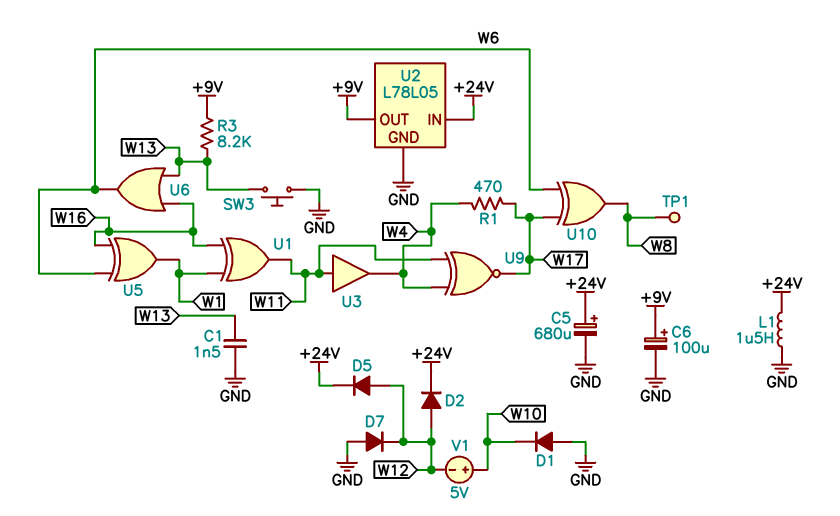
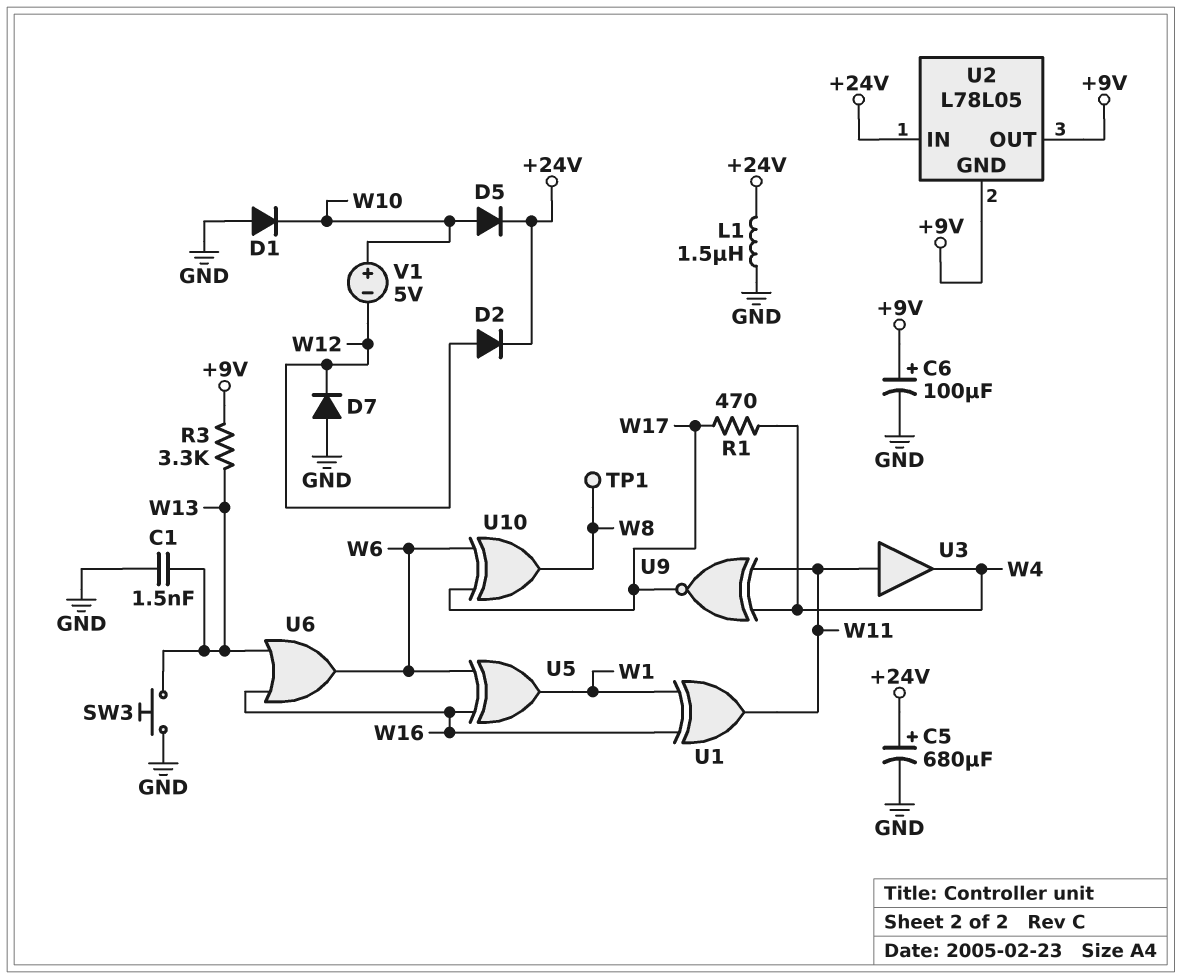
D5: diode (A W12, K +24V) -> diode (A W10, K +24V)
R3: 8.2k (+9V, W13) -> 3.3k (+9V, W13)
U2 pin GND: GND -> +9V

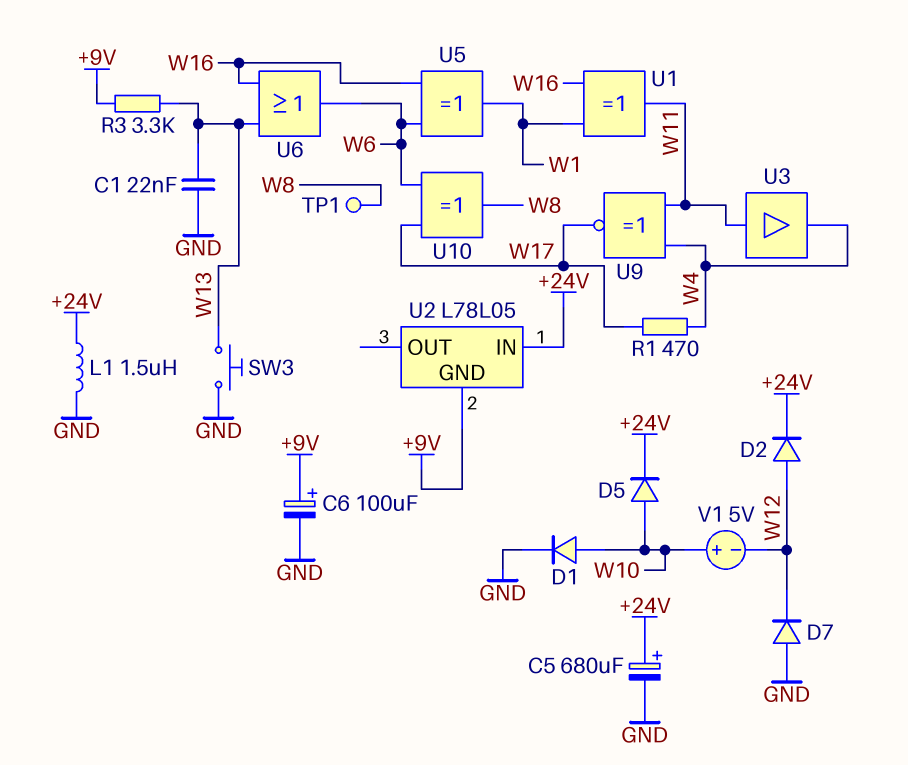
C1: 1.5nF (GND, W13) -> 22nF (GND, W13)
D1: diode (A GND, K W10) -> diode (A W10, K GND)
U2 pin OUT: +9V -> none

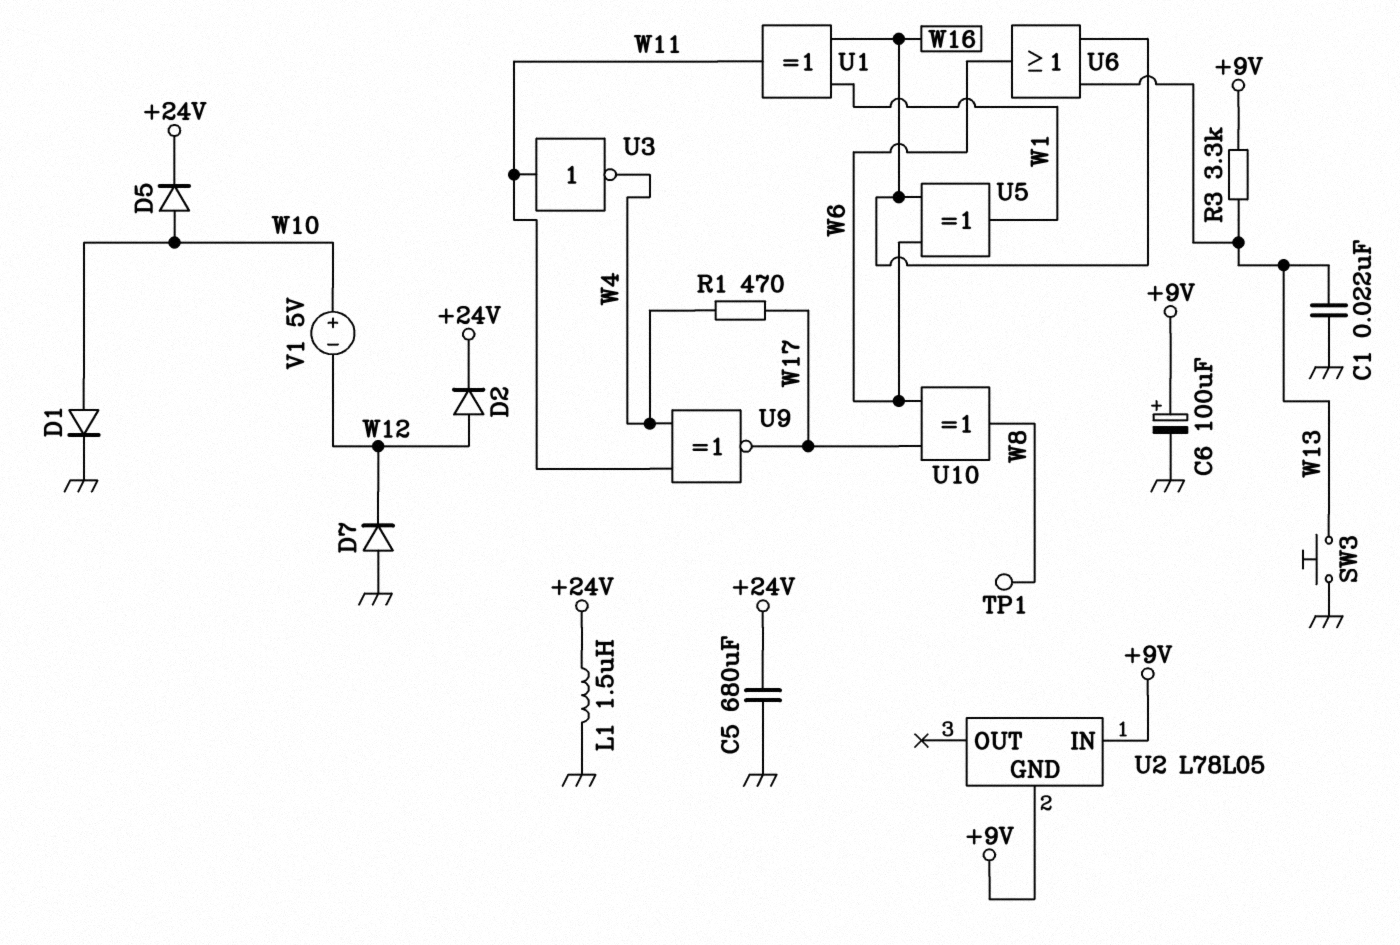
C5: 680uF (plus +24V, minus GND) -> 680uF (+24V, GND)
U2 pin IN: +24V -> +9V
U3: buffer (in W11, out W4) -> NOT (in W11, out W4)

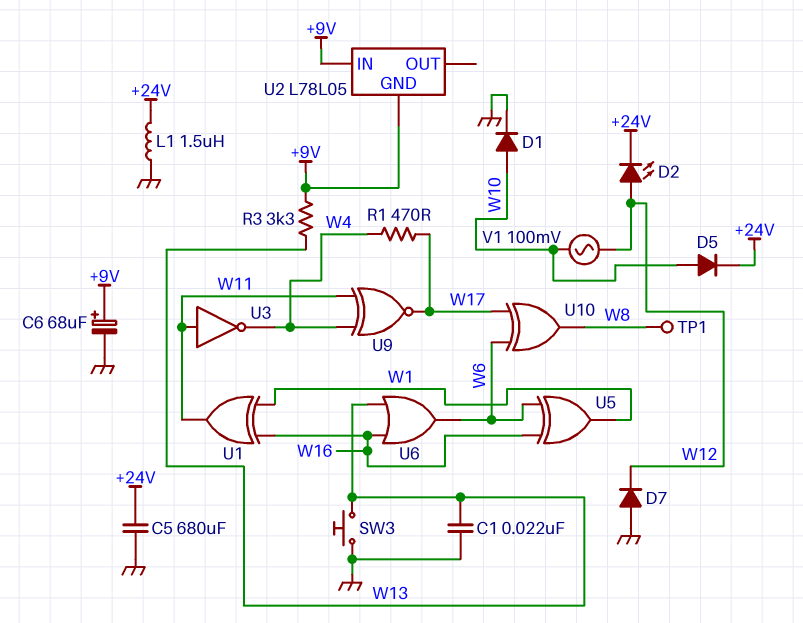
C6: 100uF (plus +9V, minus GND) -> 68uF (plus +9V, minus GND)
D2: diode (A W12, K +24V) -> LED (A W12, K +24V)
V1: 5V (plus W10, minus W12) -> AC 100mV (W10, W12)

